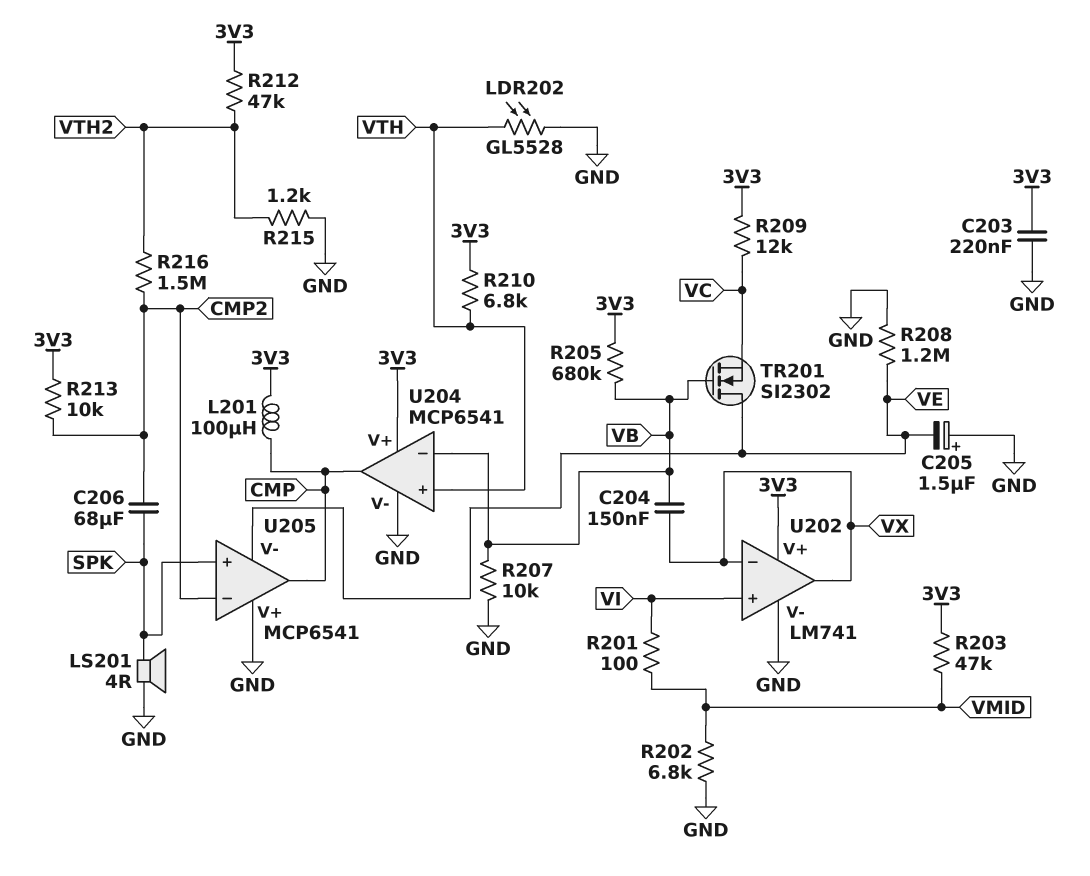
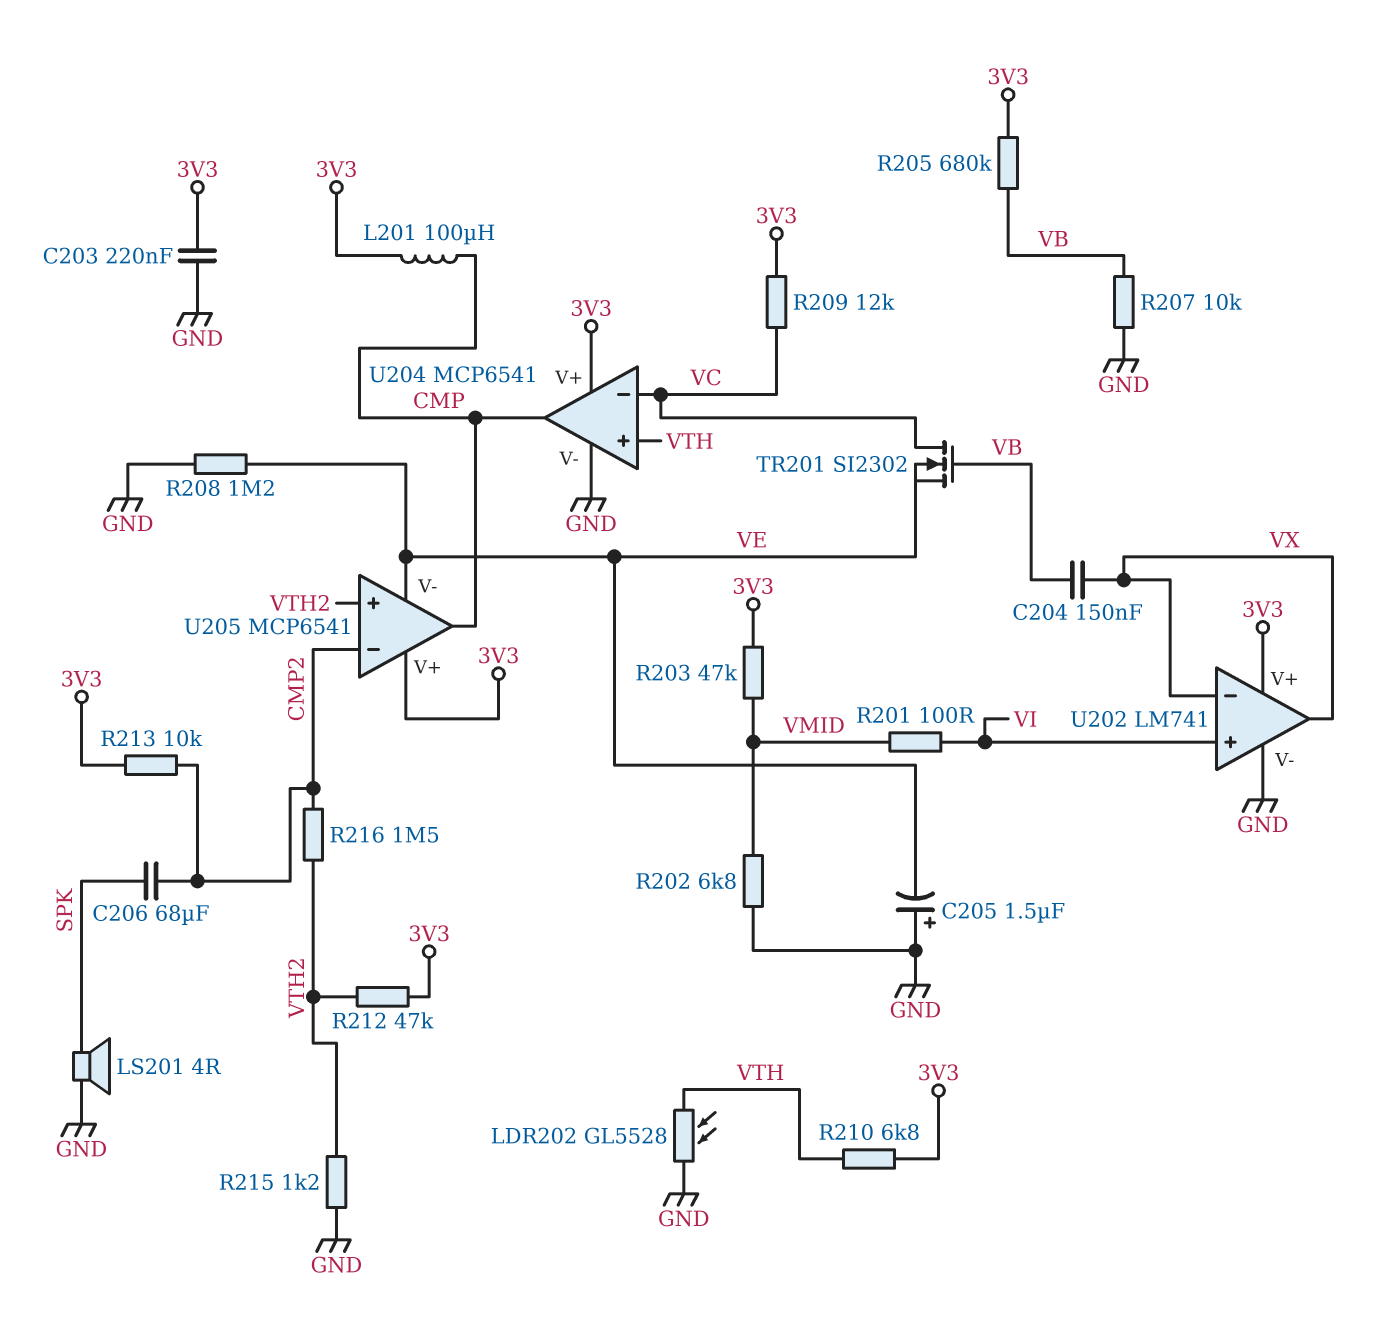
TR201: NMOS SI2302 (G VB, D VE, S VC) -> NMOS SI2302 (G VB, D VC, S VE)
U204 pin in-: VB -> VC
U205 pin V+: GND -> 3V3
U205 pin in+: SPK -> VTH2

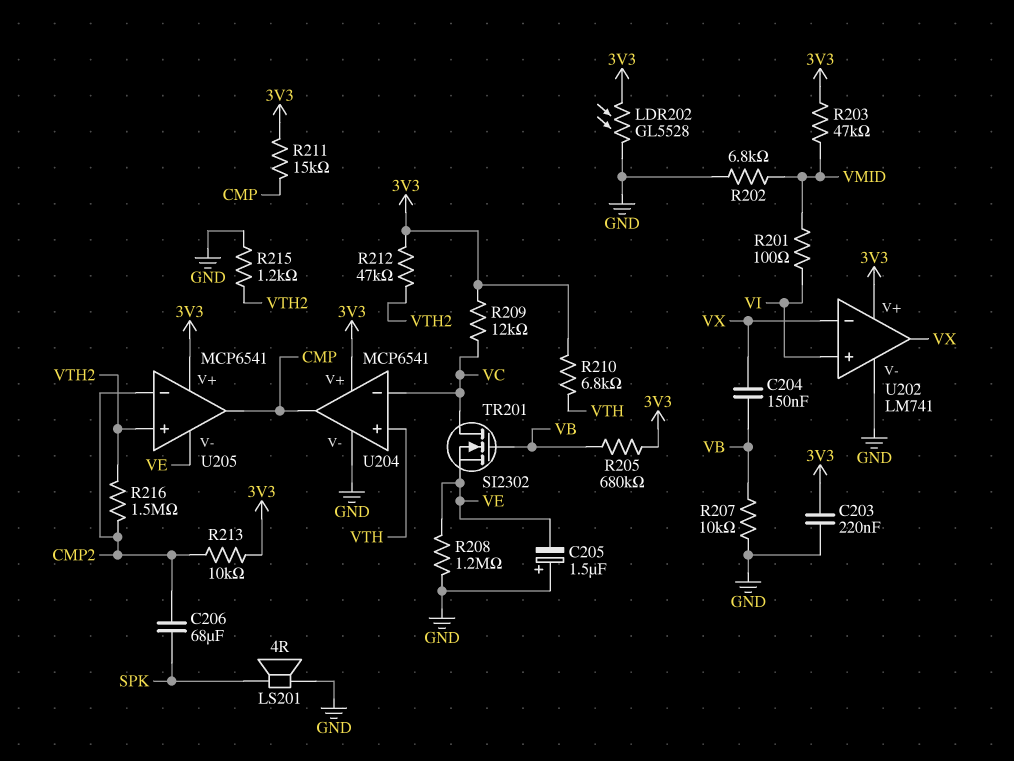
L201: 100uH (3V3, CMP) -> none
LDR202: GL5528 (GND, VTH) -> GL5528 (3V3, GND)
R211: none -> 15k (3V3, CMP)

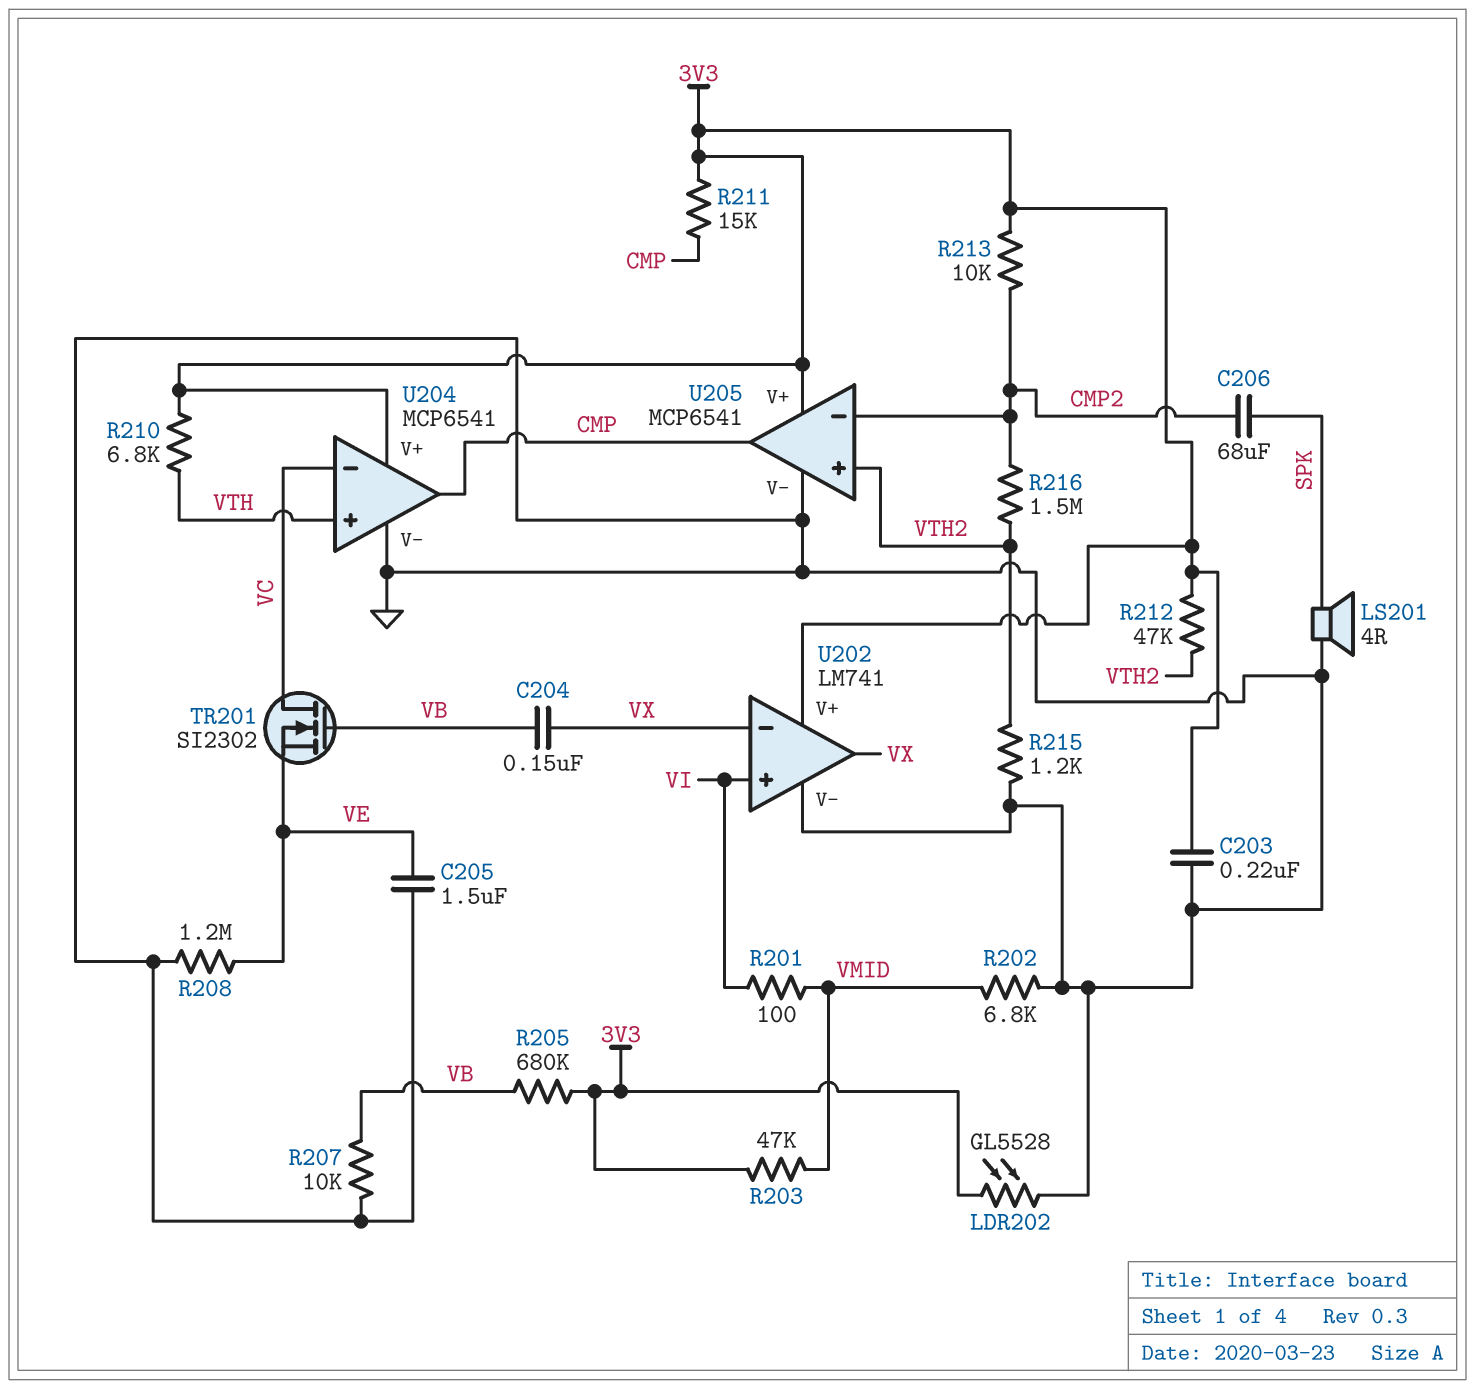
C205: 1.5uF (plus GND, minus VE) -> 1.5uF (GND, VE)
R209: 12k (3V3, VC) -> none
U205 pin V-: VE -> GND

